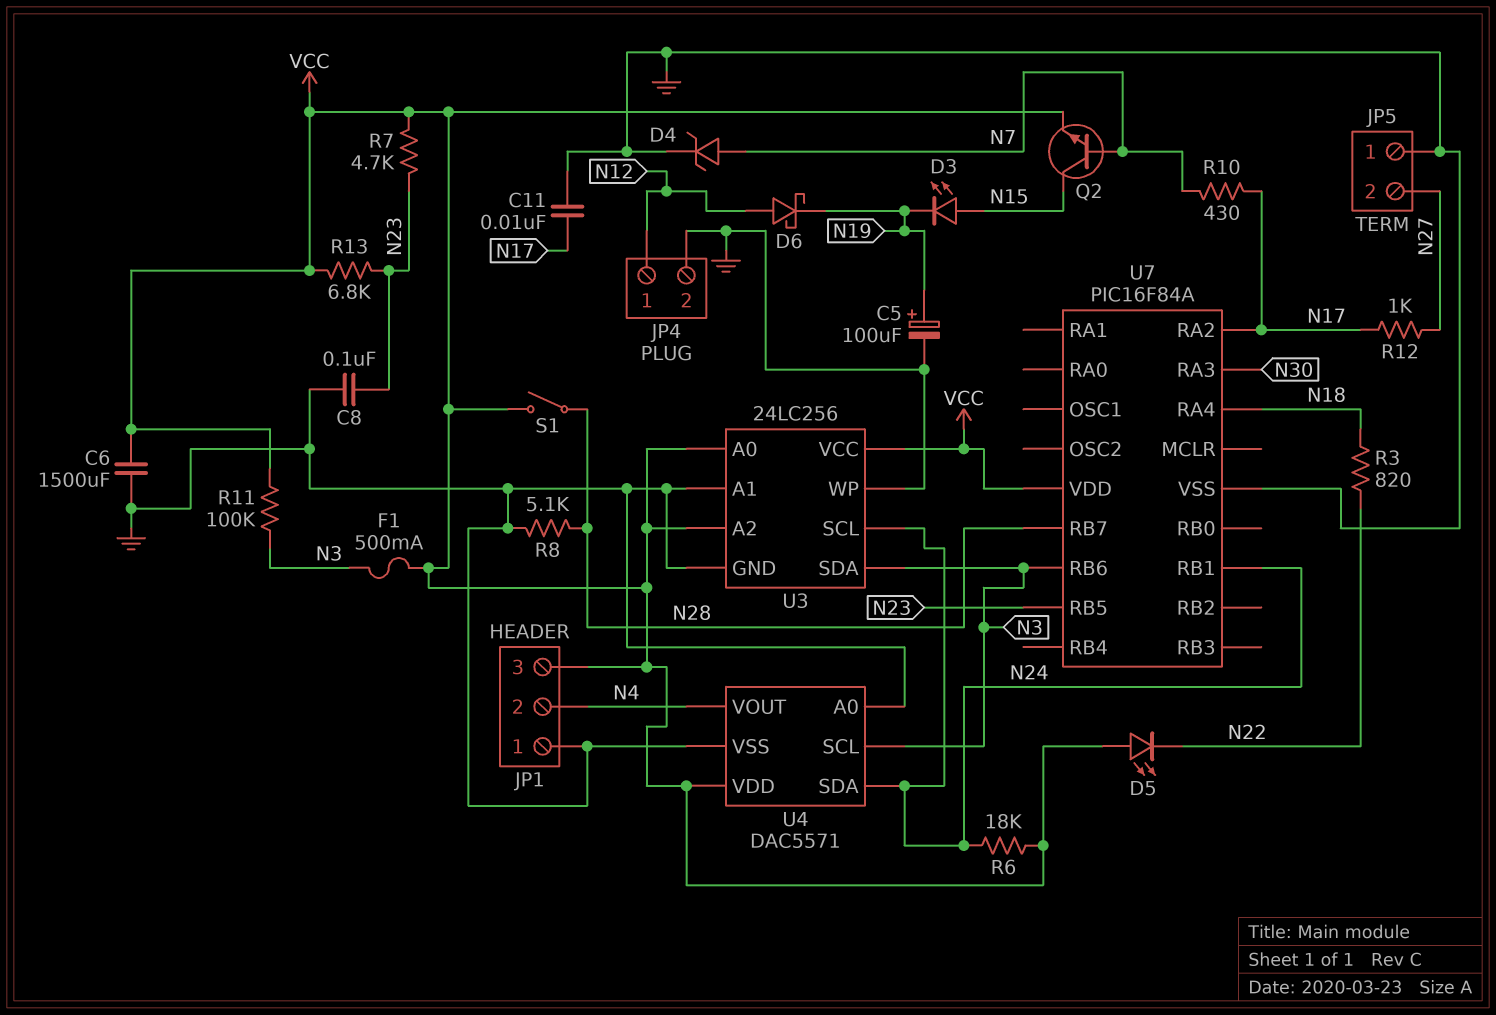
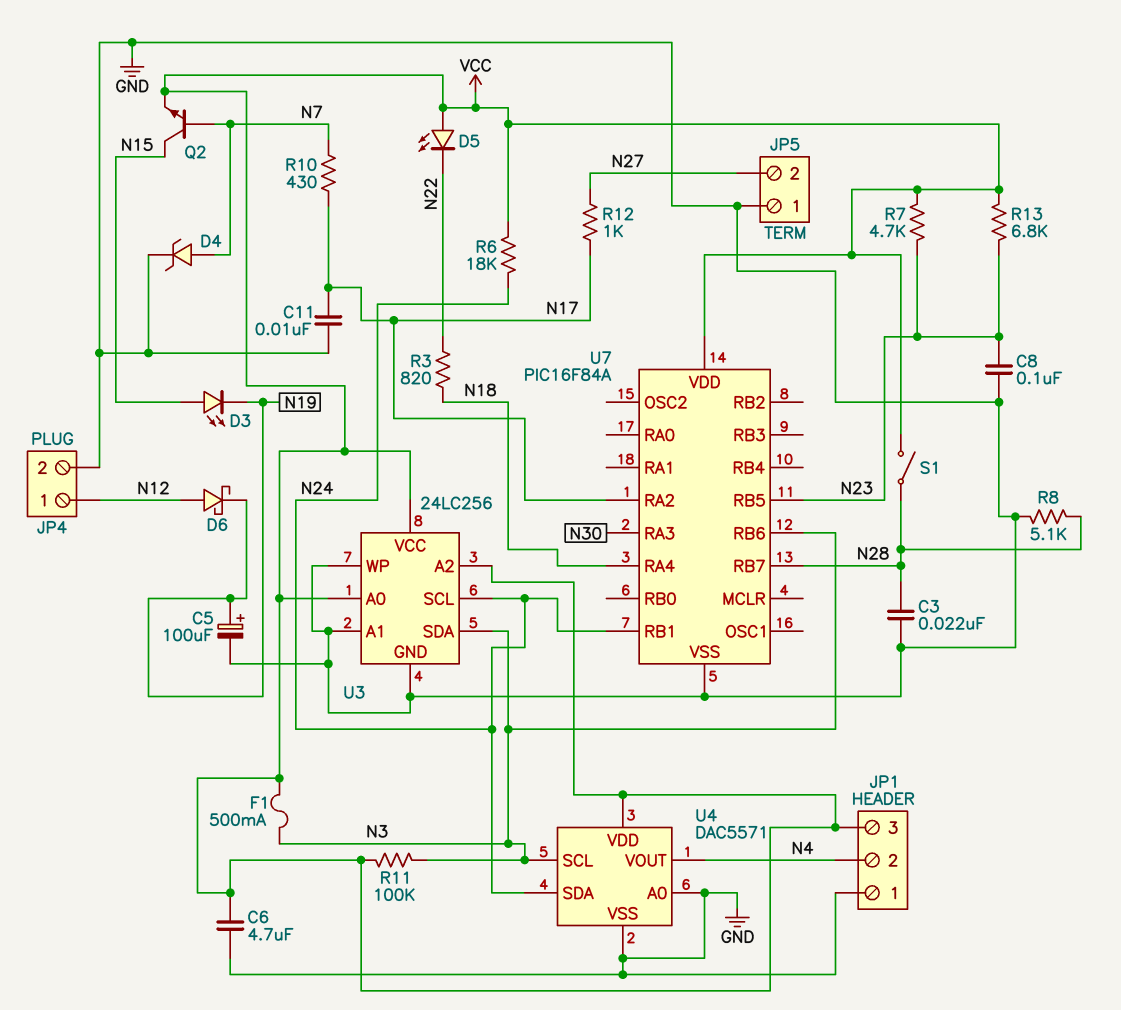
C3: none -> 22nF (GND, N28)
C6: 1500uF (GND, VCC) -> 4.7uF (GND, VCC)

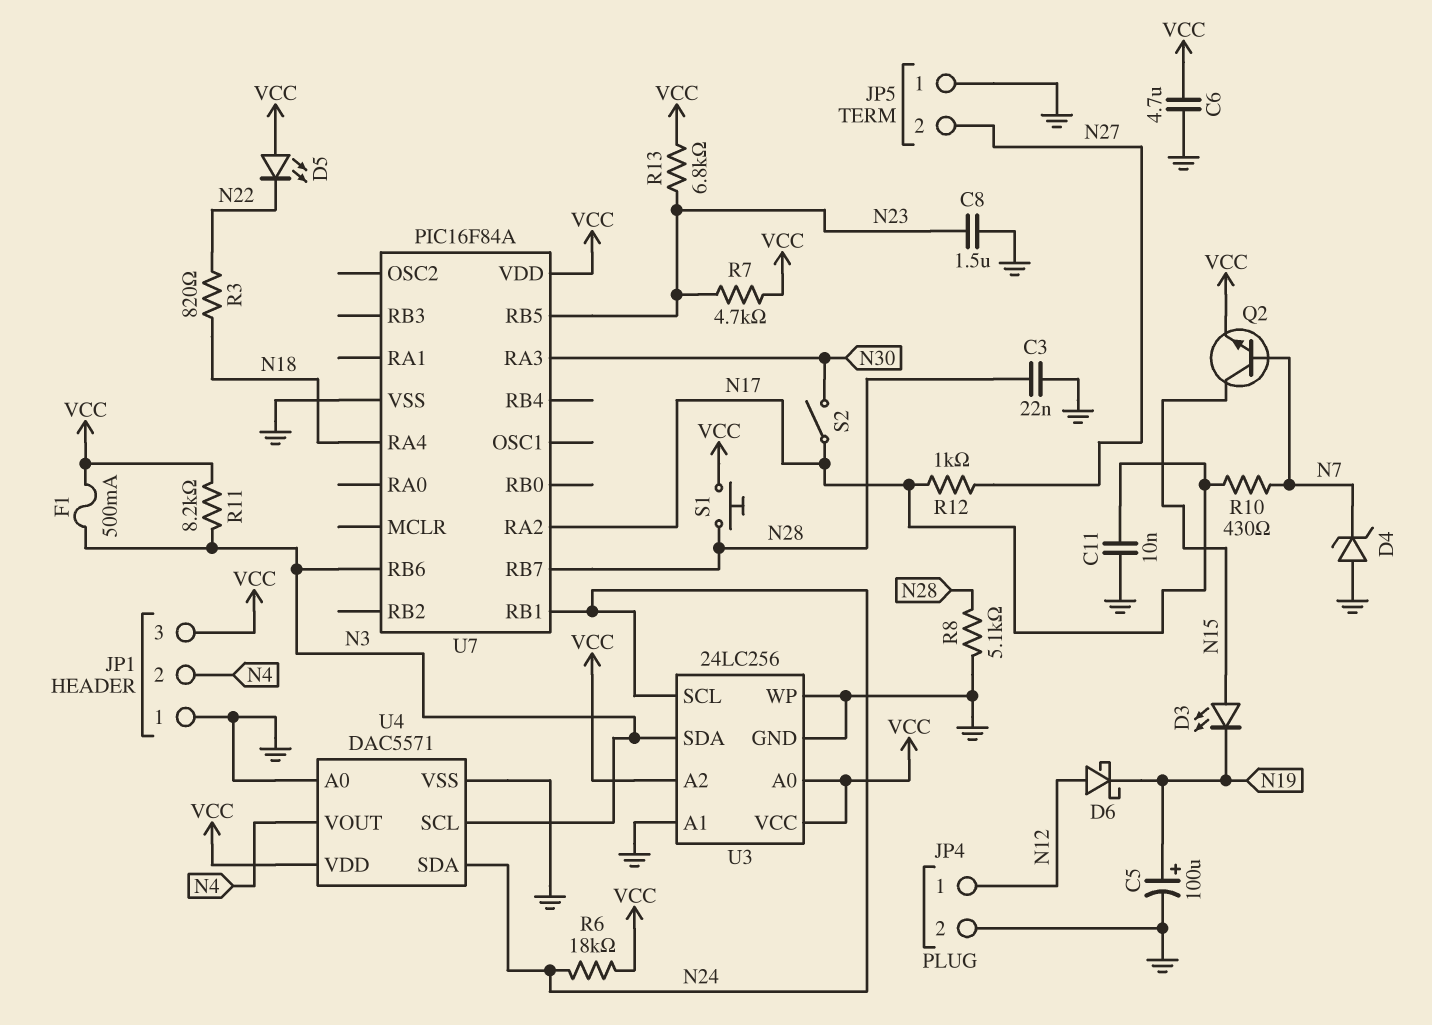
C8: 100nF (GND, N23) -> 1.5uF (GND, N23)
D4: zener (A N7, K GND) -> zener (A GND, K N7)
R11: 100k (N3, VCC) -> 8.2k (N3, VCC)
S1: switch (N28, VCC) -> button (N28, VCC)
S2: none -> switch (N17, N30)

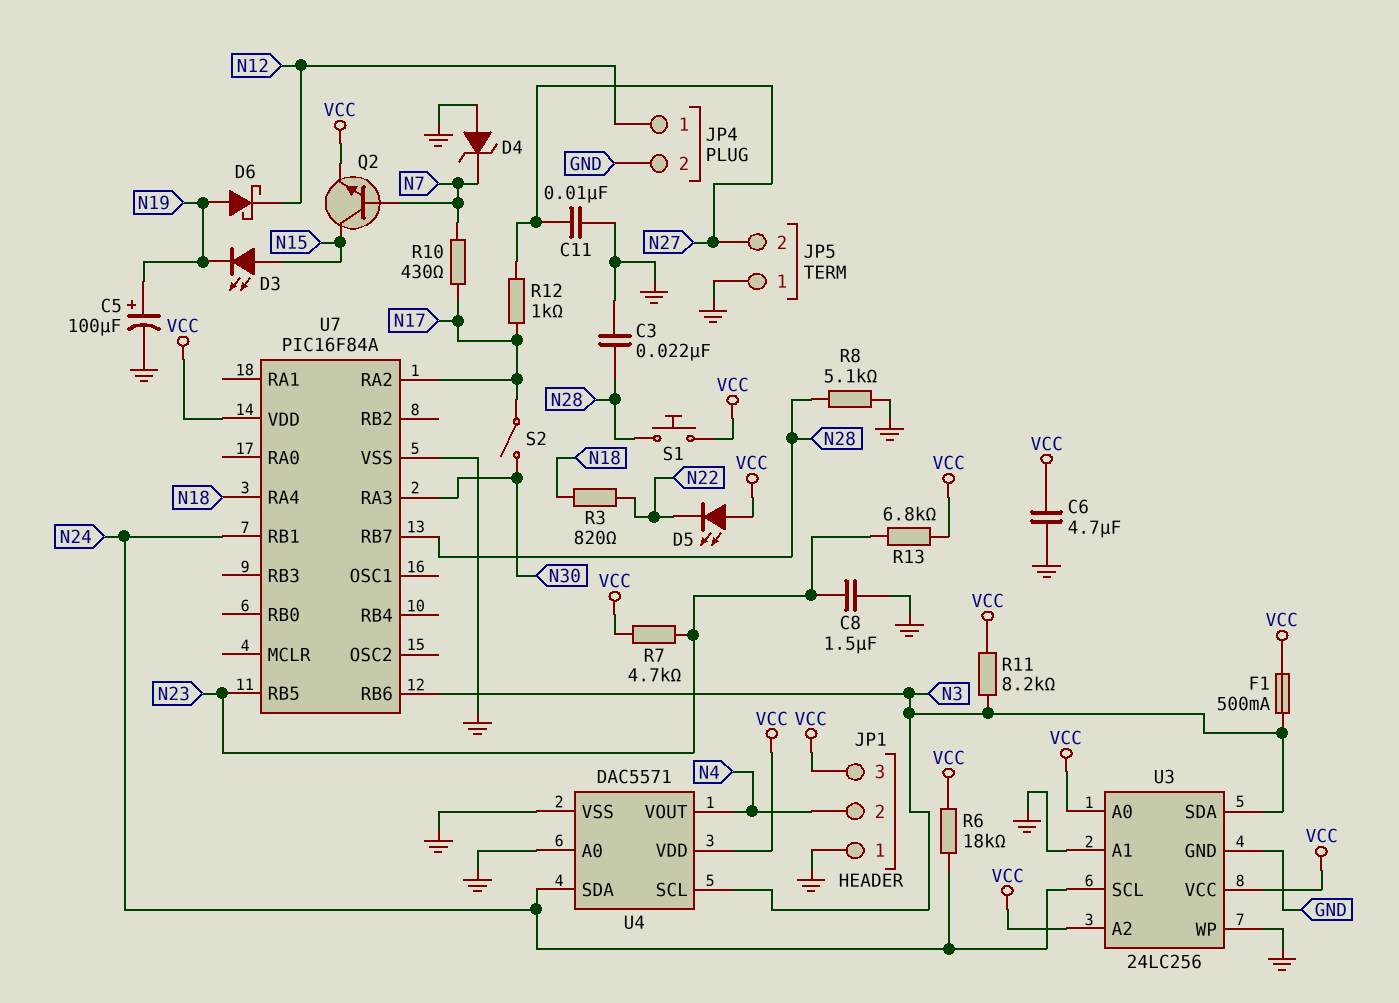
C11: 10nF (GND, N17) -> 10nF (GND, N27)
D6: schottky (A N12, K N19) -> schottky (A N19, K N12)

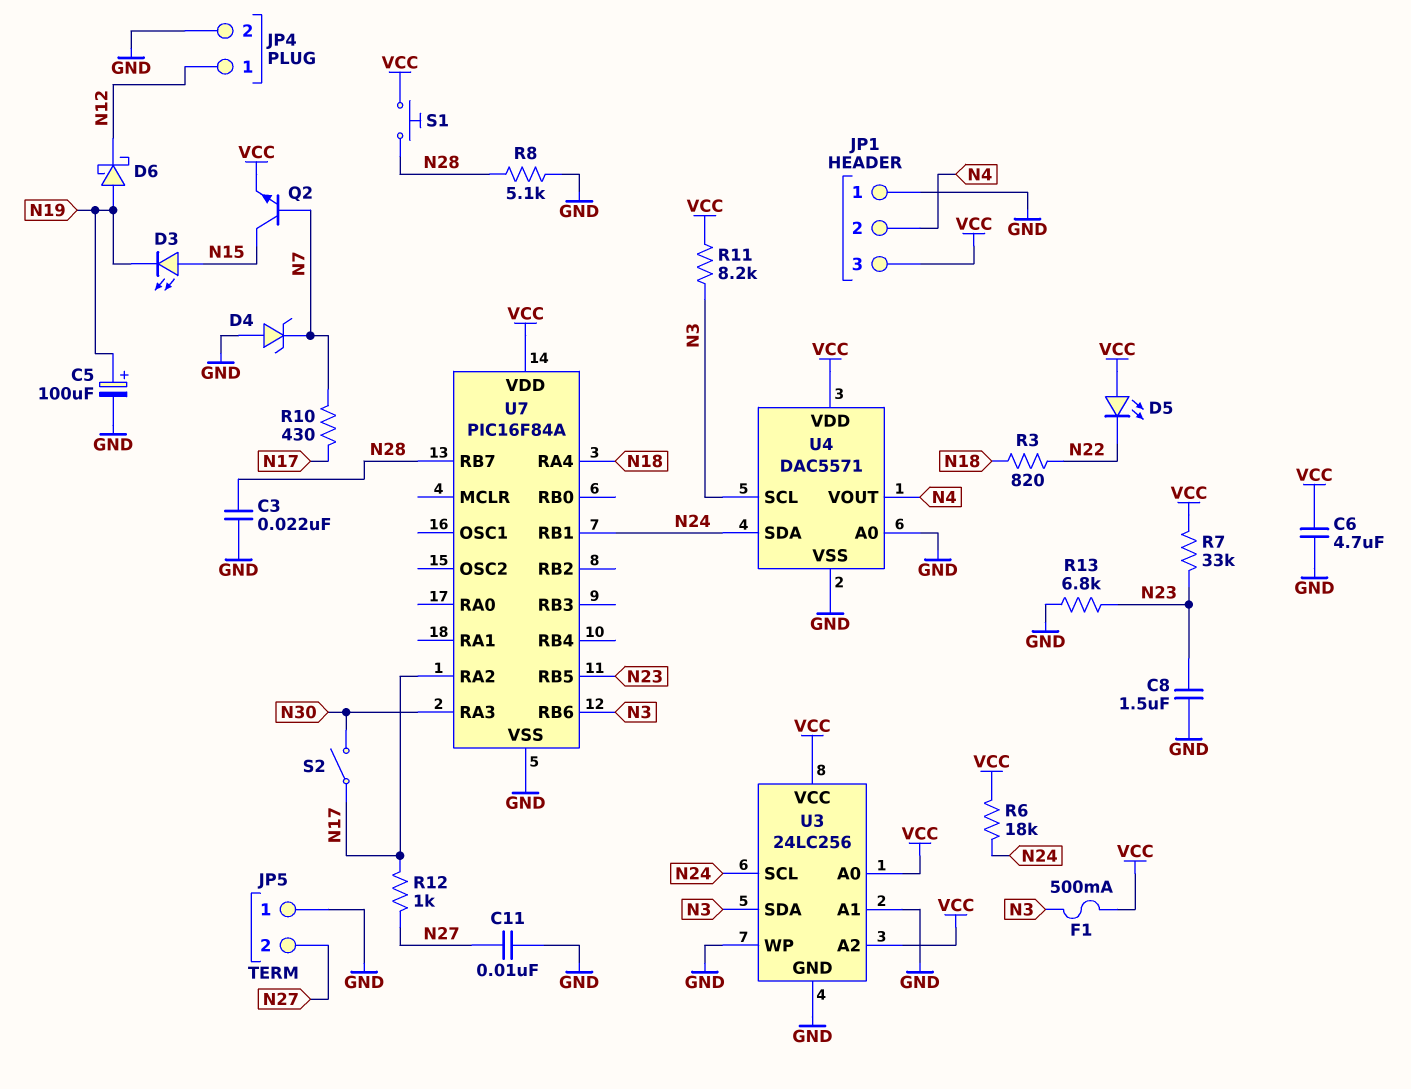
R7: 4.7k (N23, VCC) -> 33k (N23, VCC)
R13: 6.8k (N23, VCC) -> 6.8k (GND, N23)

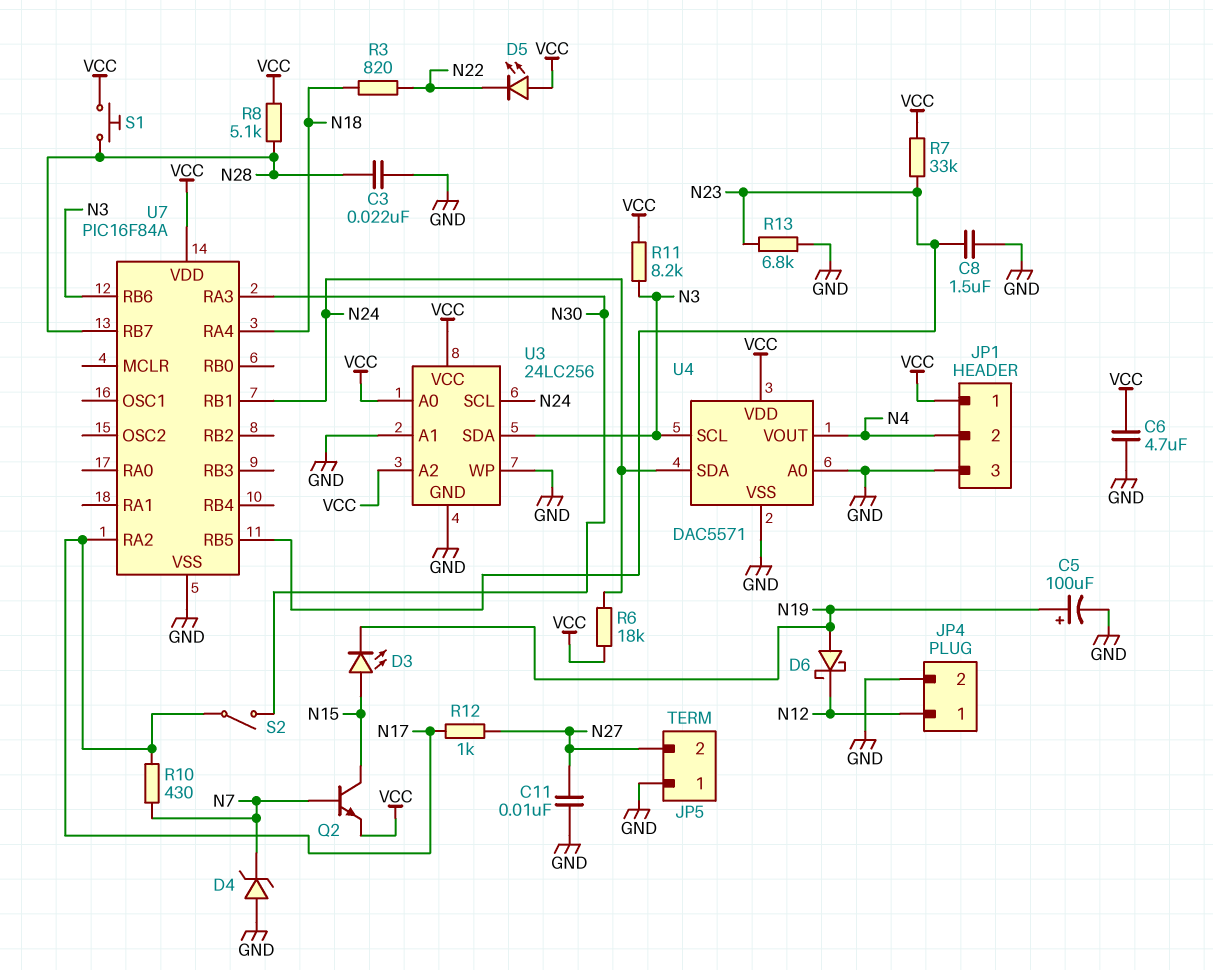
F1: 500mA (N3, VCC) -> none
JP1 pin 1: GND -> VCC
JP1 pin 3: VCC -> GND
R8: 5.1k (GND, N28) -> 5.1k (N28, VCC)

